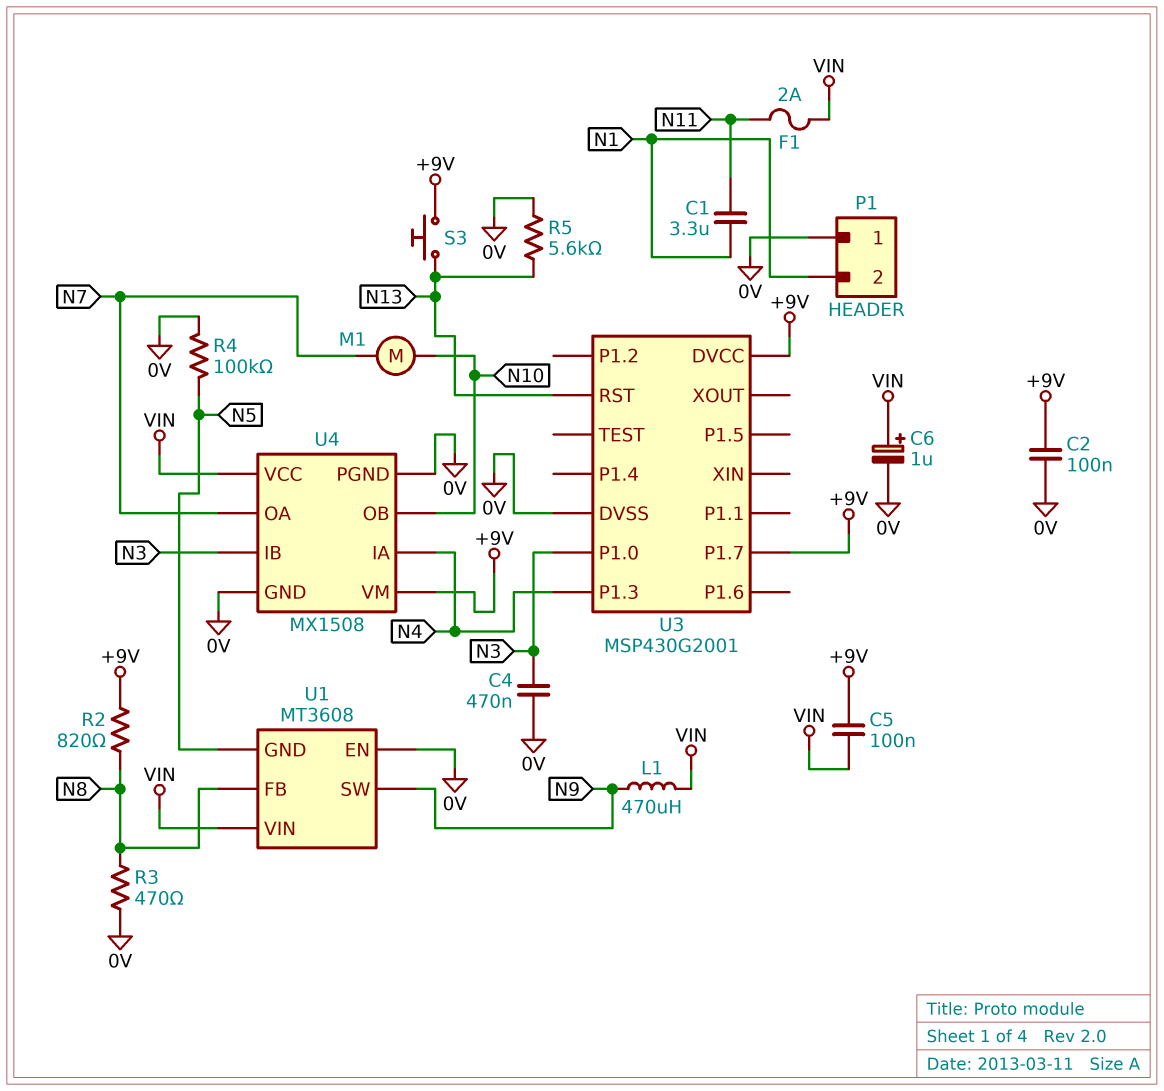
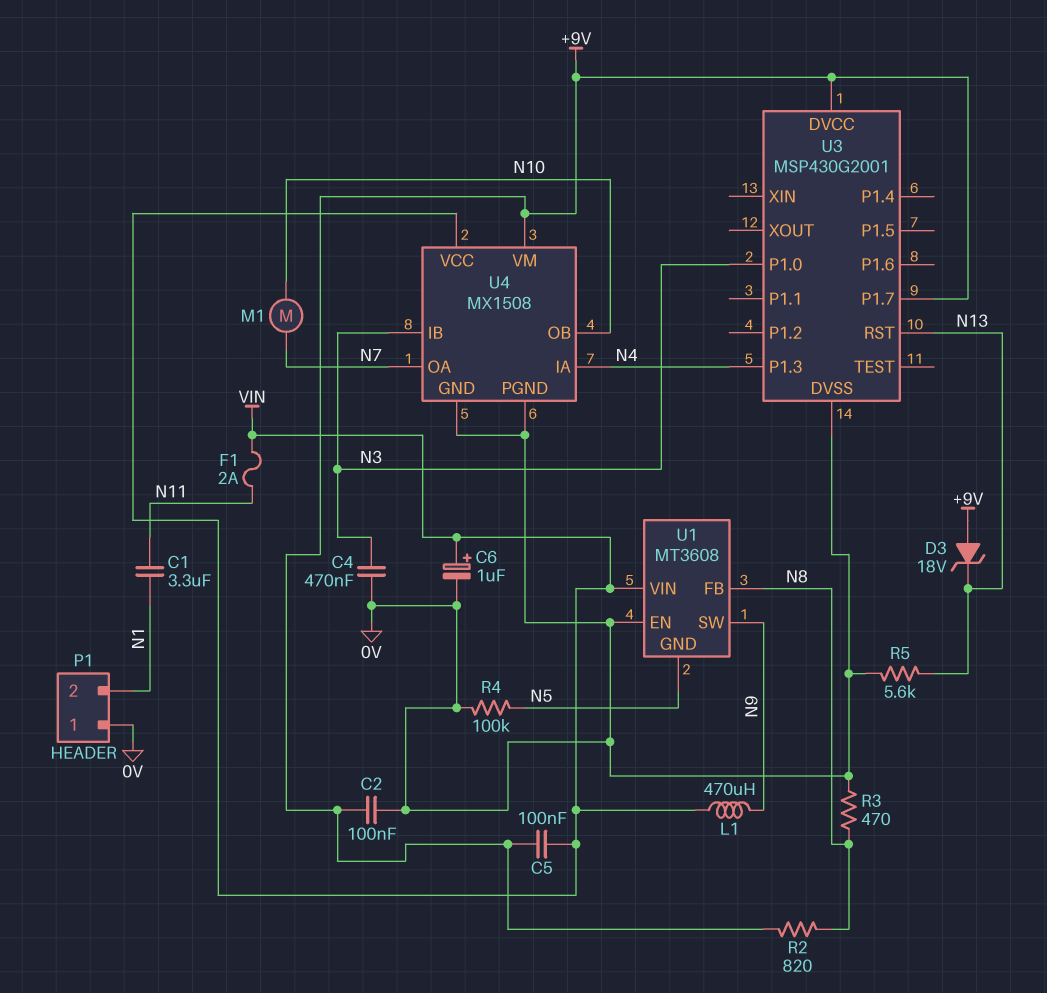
D3: none -> zener 18V (A +9V, K N13)
S3: button (+9V, N13) -> none

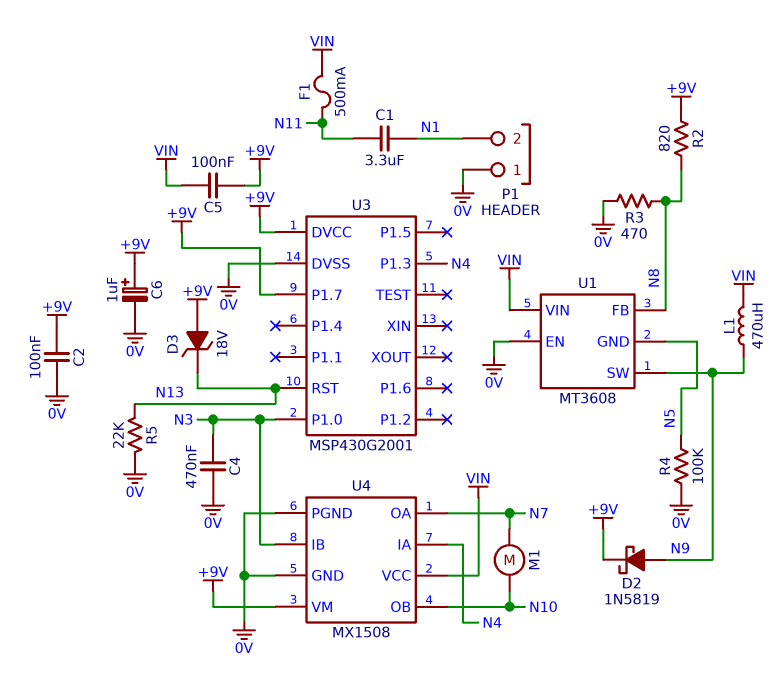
C6: 1uF (plus VIN, minus 0V) -> 1uF (plus +9V, minus 0V)
D2: none -> schottky 1N5819 (A N9, K +9V)
F1: 2A (N11, VIN) -> 500mA (N11, VIN)
R5: 5.6k (0V, N13) -> 22k (0V, N13)

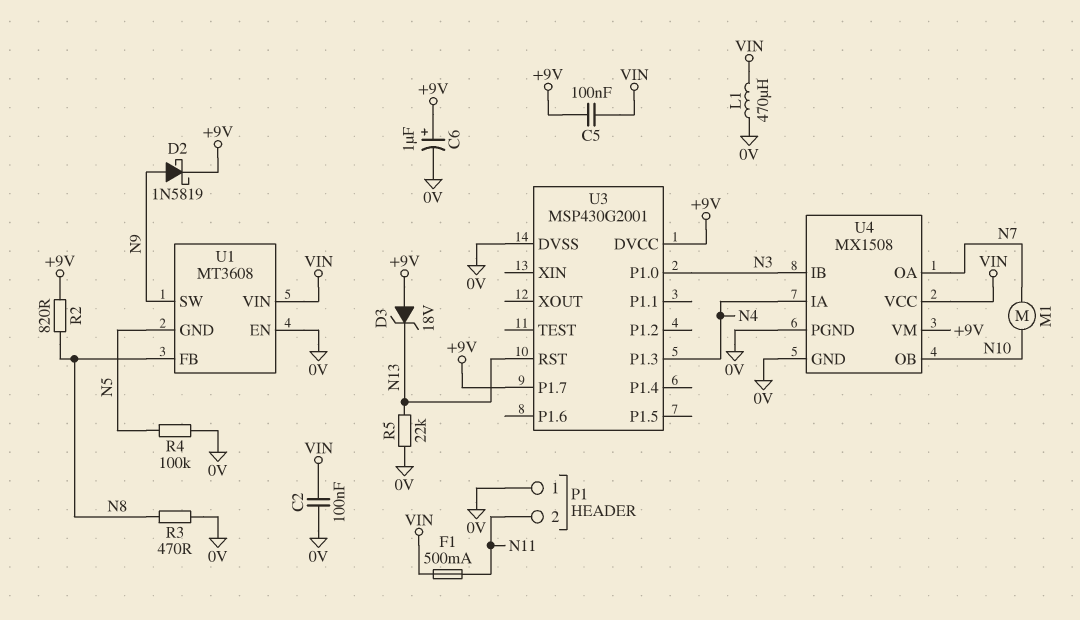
C1: 3.3uF (N1, N11) -> none
C2: 100nF (+9V, 0V) -> 100nF (0V, VIN)
C4: 470nF (0V, N3) -> none
L1: 470uH (N9, VIN) -> 470uH (0V, VIN)
P1 pin 2: N1 -> N11

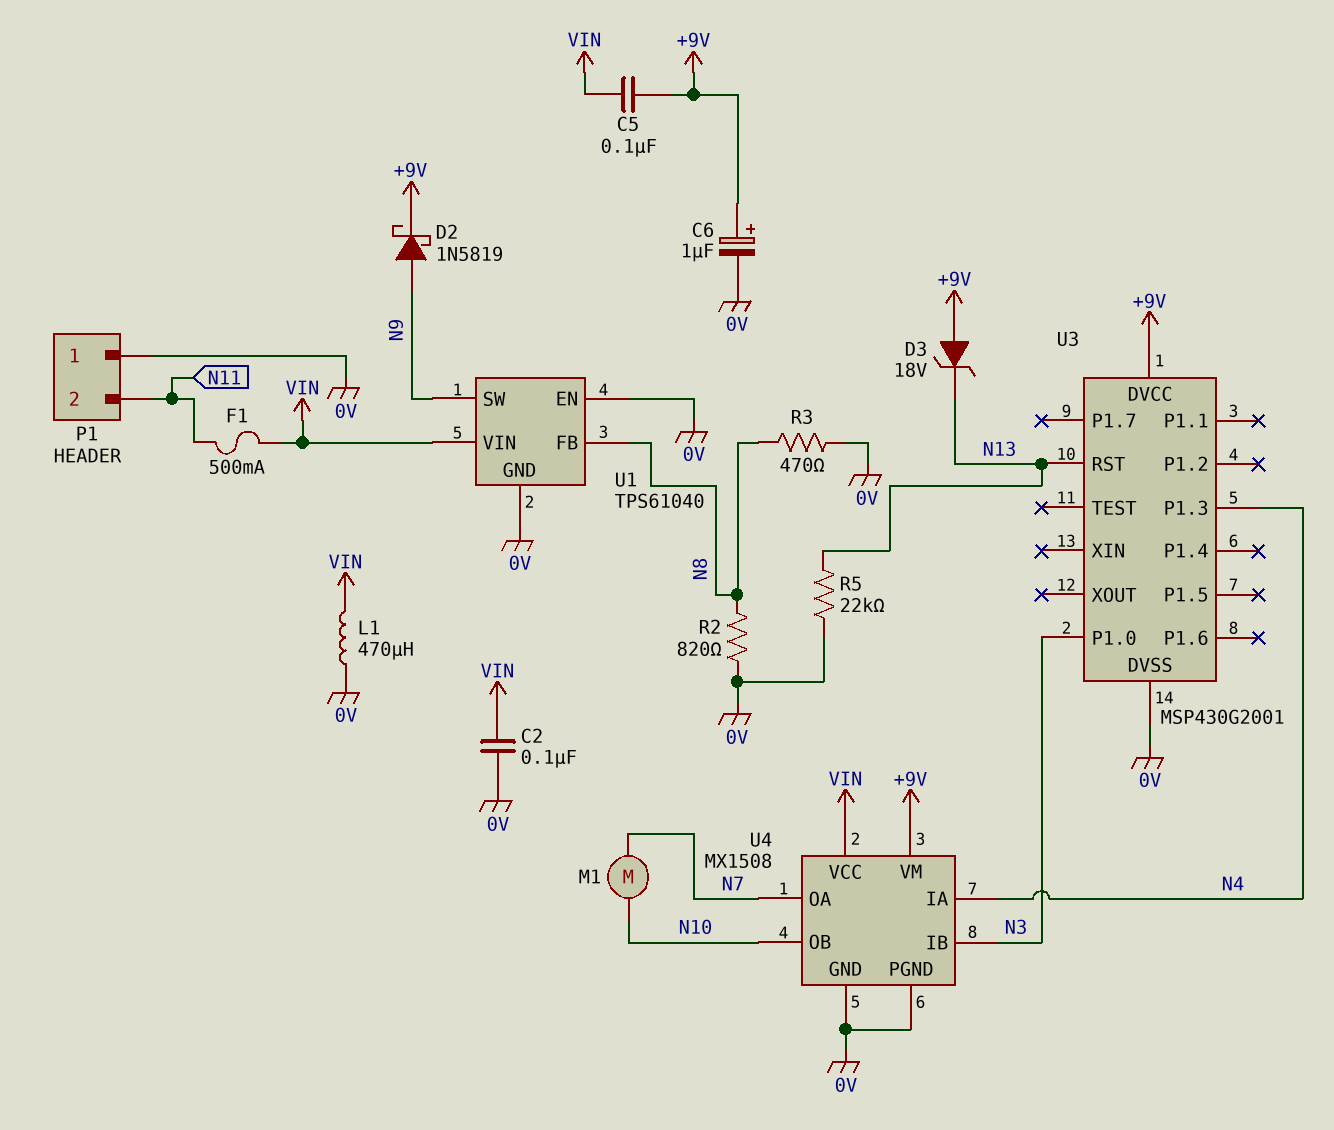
R2: 820 (+9V, N8) -> 820 (0V, N8)
R4: 100k (0V, N5) -> none
U1: MT3608 -> TPS61040
U1 pin GND: N5 -> 0V
U3 pin P1.7: +9V -> none

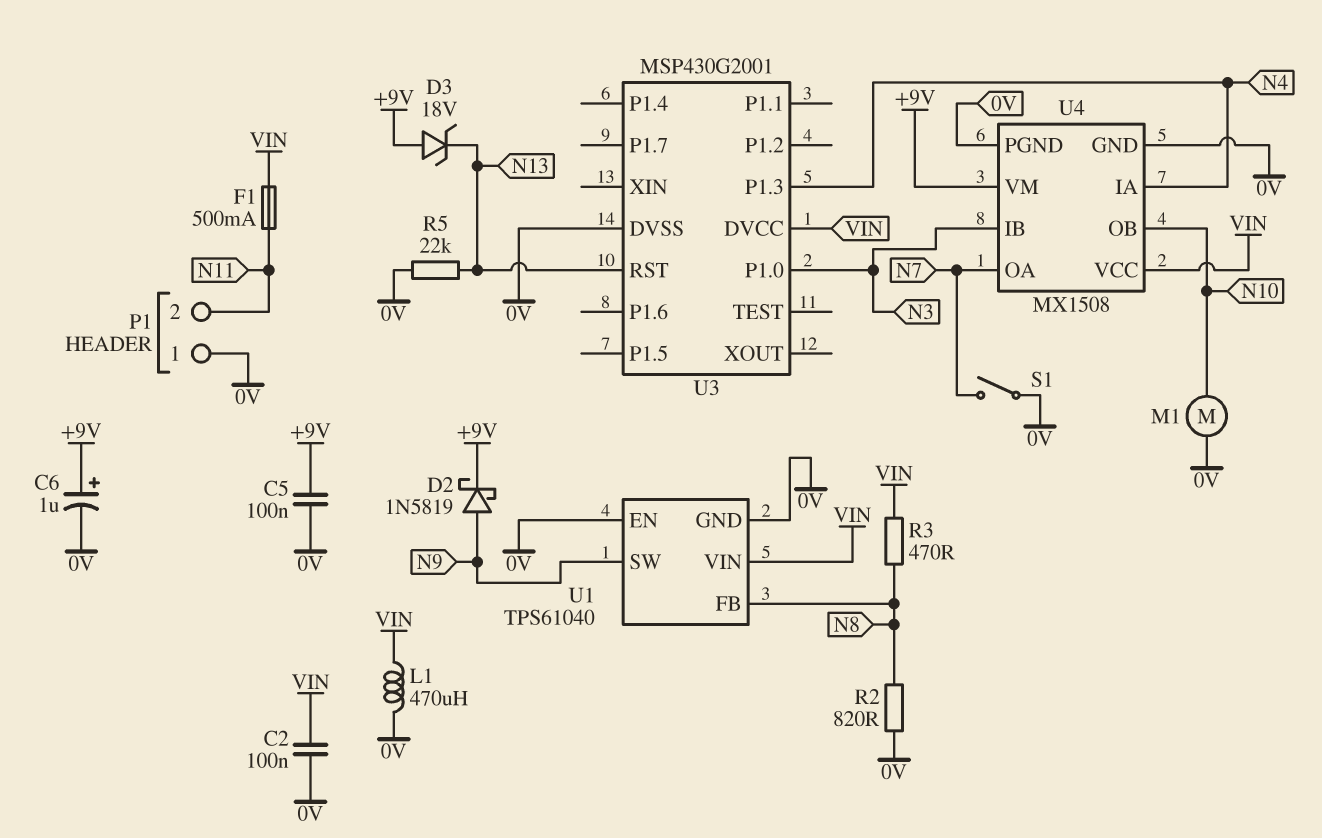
C5: 100nF (+9V, VIN) -> 100nF (+9V, 0V)
M1: motor (N7, N10) -> motor (0V, N10)
R3: 470 (0V, N8) -> 470 (N8, VIN)
S1: none -> switch (0V, N7)
U3 pin DVCC: +9V -> VIN

